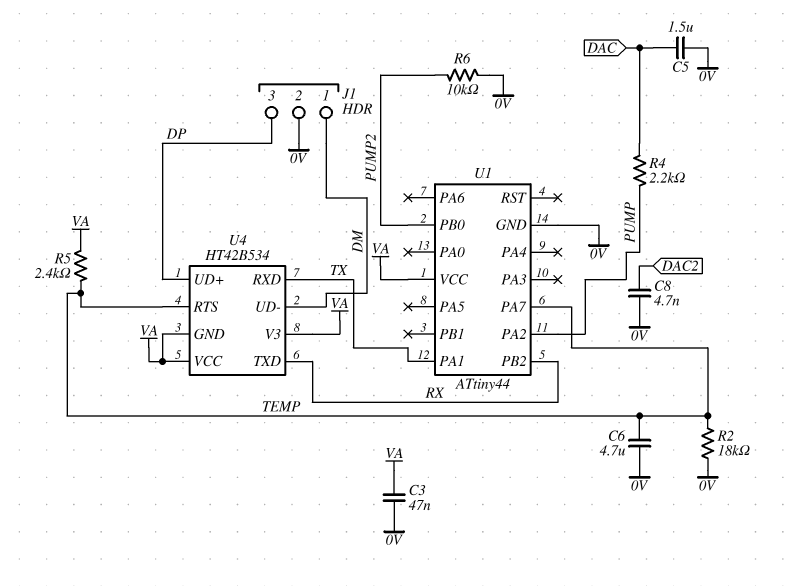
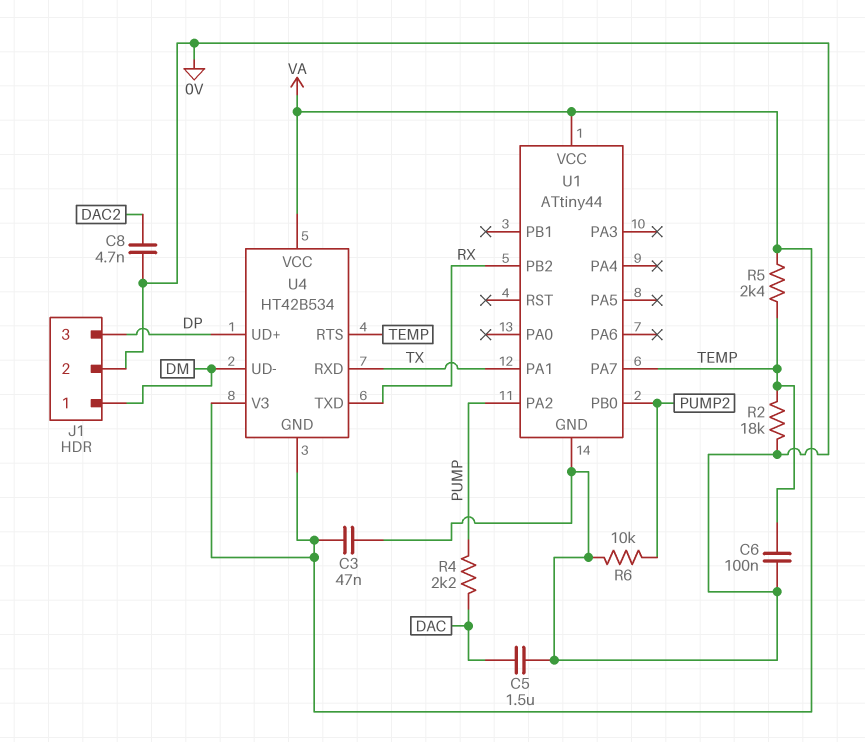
C6: 4.7uF (0V, TEMP) -> 100nF (0V, TEMP)

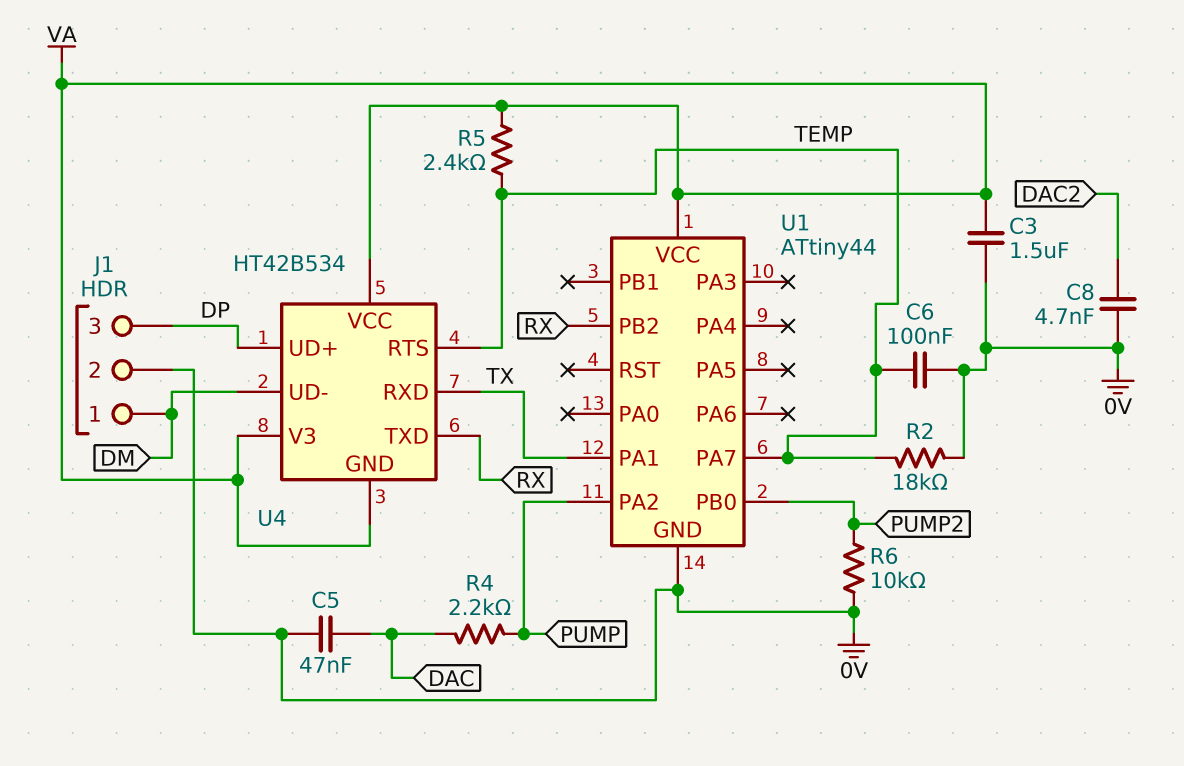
C3: 47nF (0V, VA) -> 1.5uF (0V, VA)
C5: 1.5uF (0V, DAC) -> 47nF (0V, DAC)

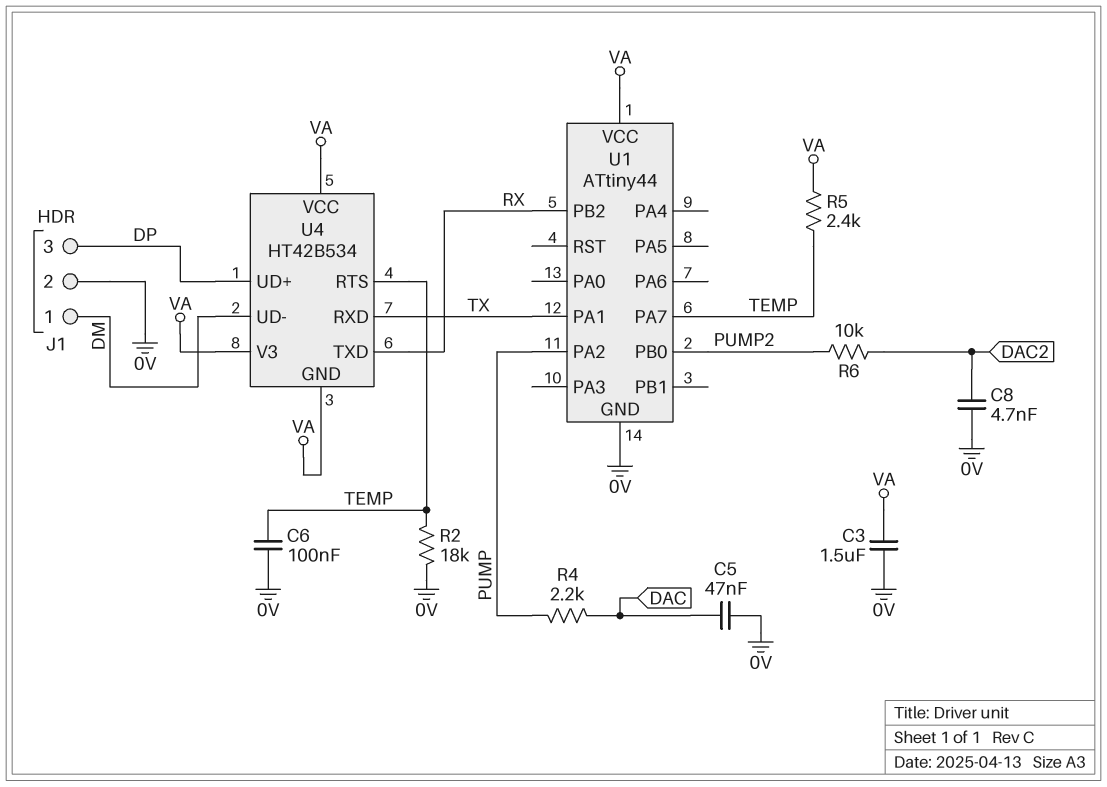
R6: 10k (0V, PUMP2) -> 10k (DAC2, PUMP2)

